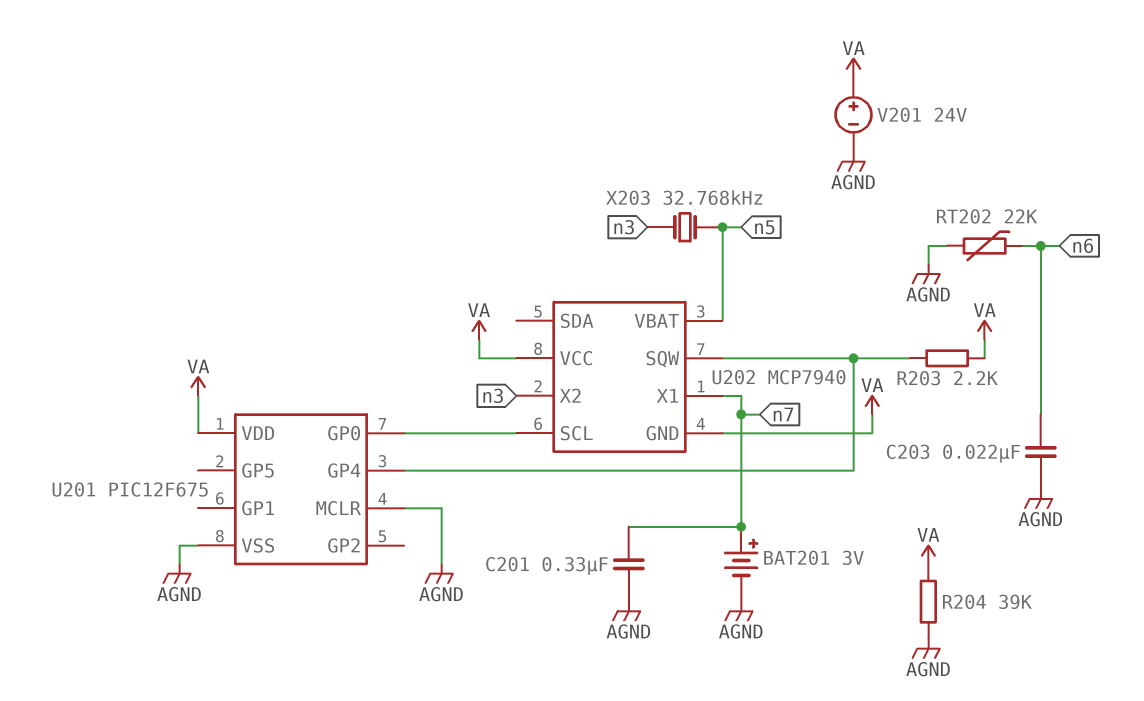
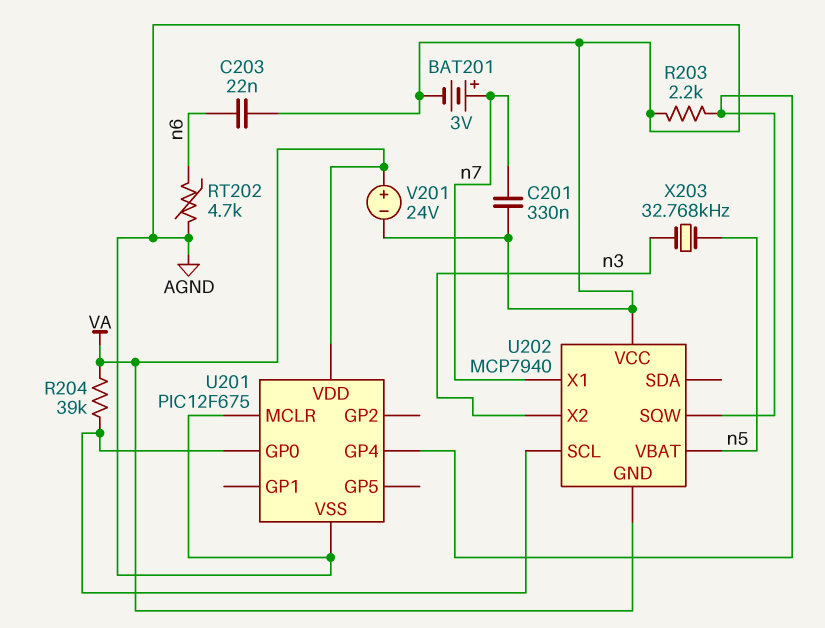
R203: 2.2k (U201/GP4, VA) -> 2.2k (AGND, U201/GP4)
R204: 39k (AGND, VA) -> 39k (U201/GP0, VA)
RT202: 22k (AGND, n6) -> 4.7k (AGND, n6)
U202 pin VCC: VA -> AGND

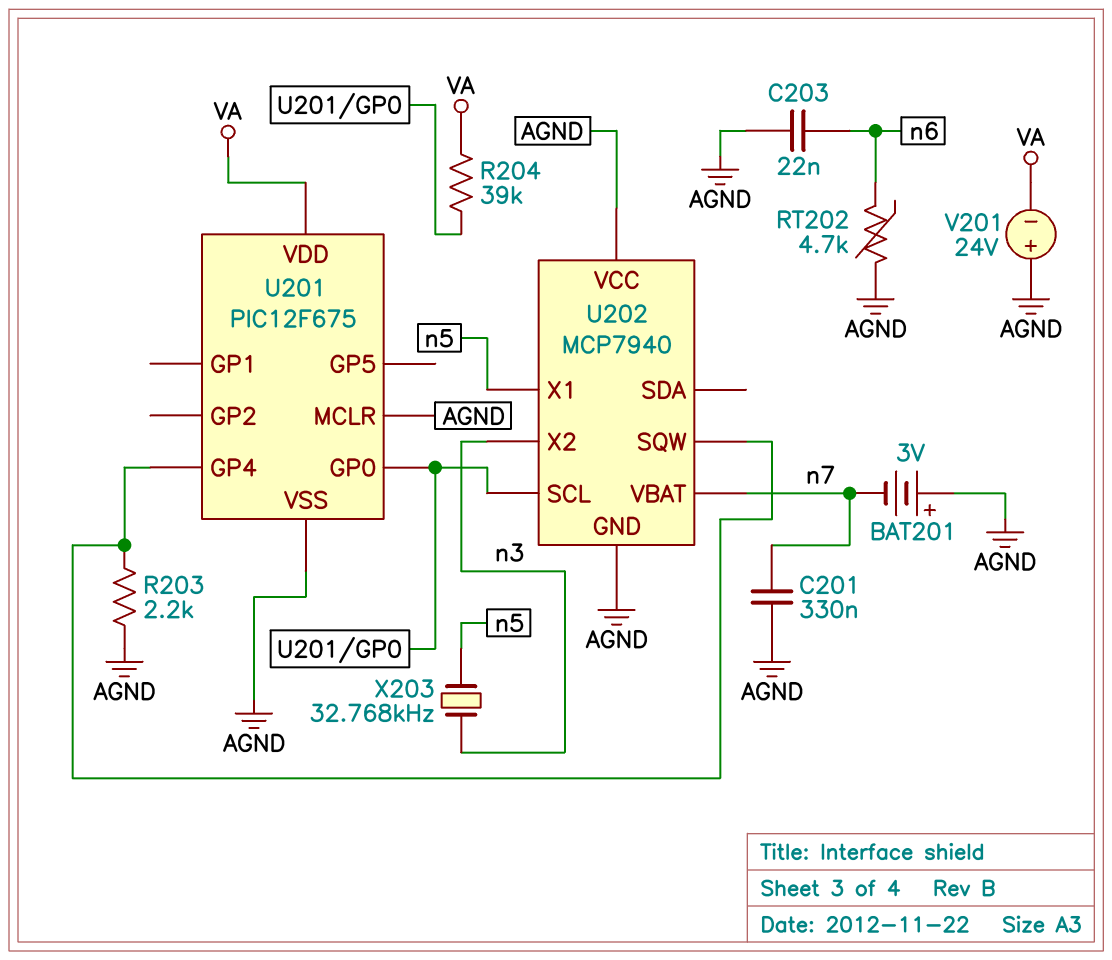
BAT201: 3V (plus n7, minus AGND) -> 3V (plus AGND, minus n7)
U202 pin GND: VA -> AGND
U202 pin VBAT: n5 -> n7
U202 pin X1: n7 -> n5
V201: 24V (plus VA, minus AGND) -> 24V (plus AGND, minus VA)

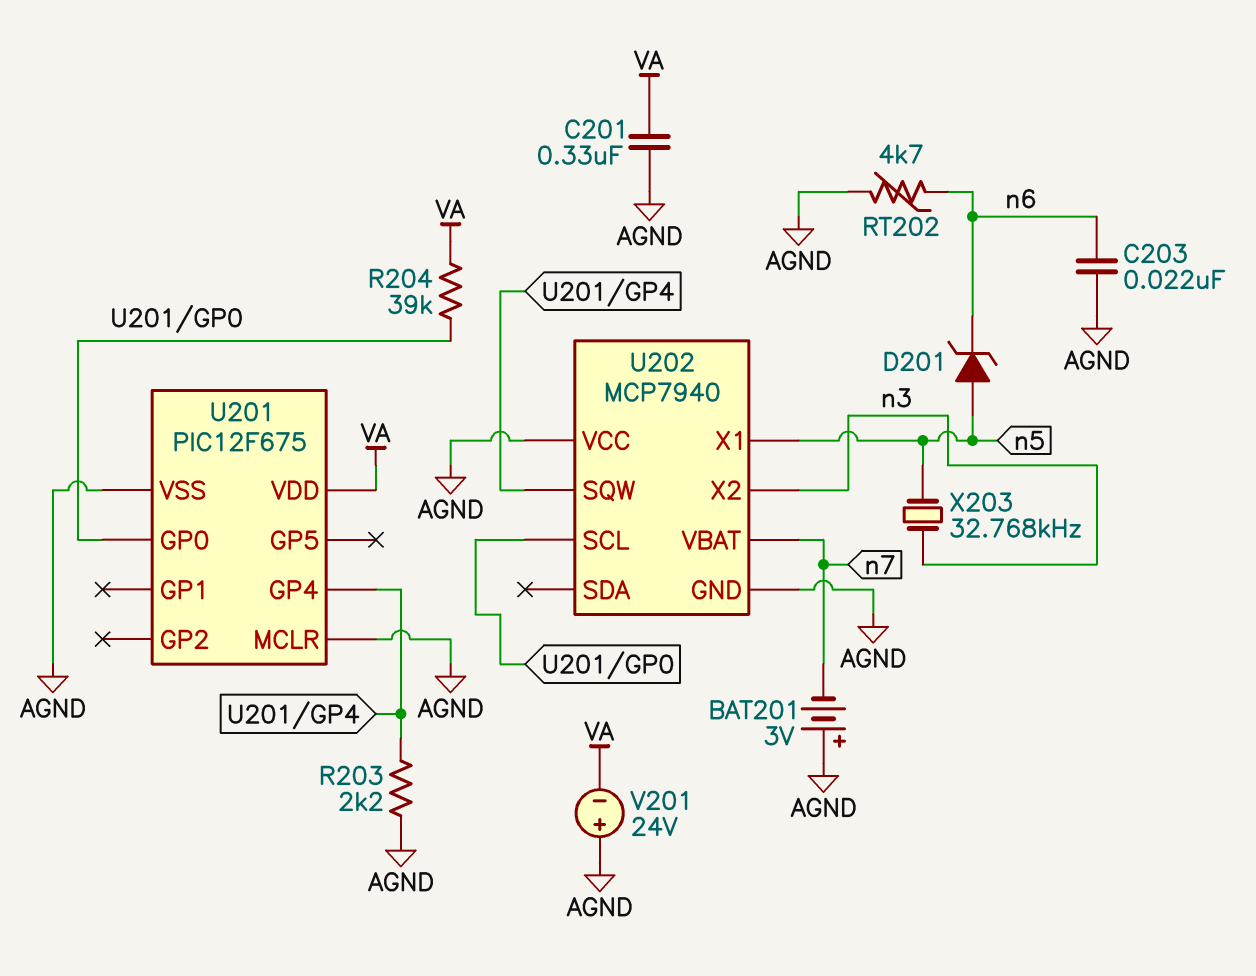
C201: 330nF (AGND, n7) -> 330nF (AGND, VA)
D201: none -> zener (A n5, K n6)

